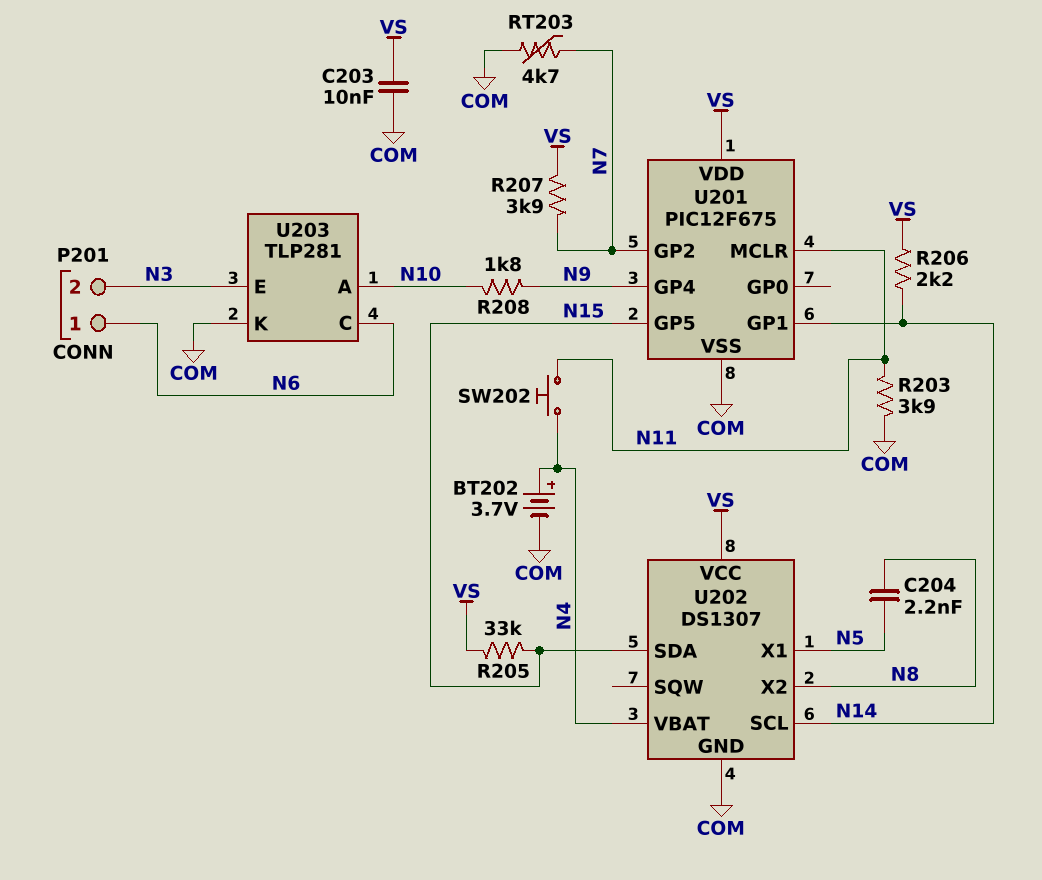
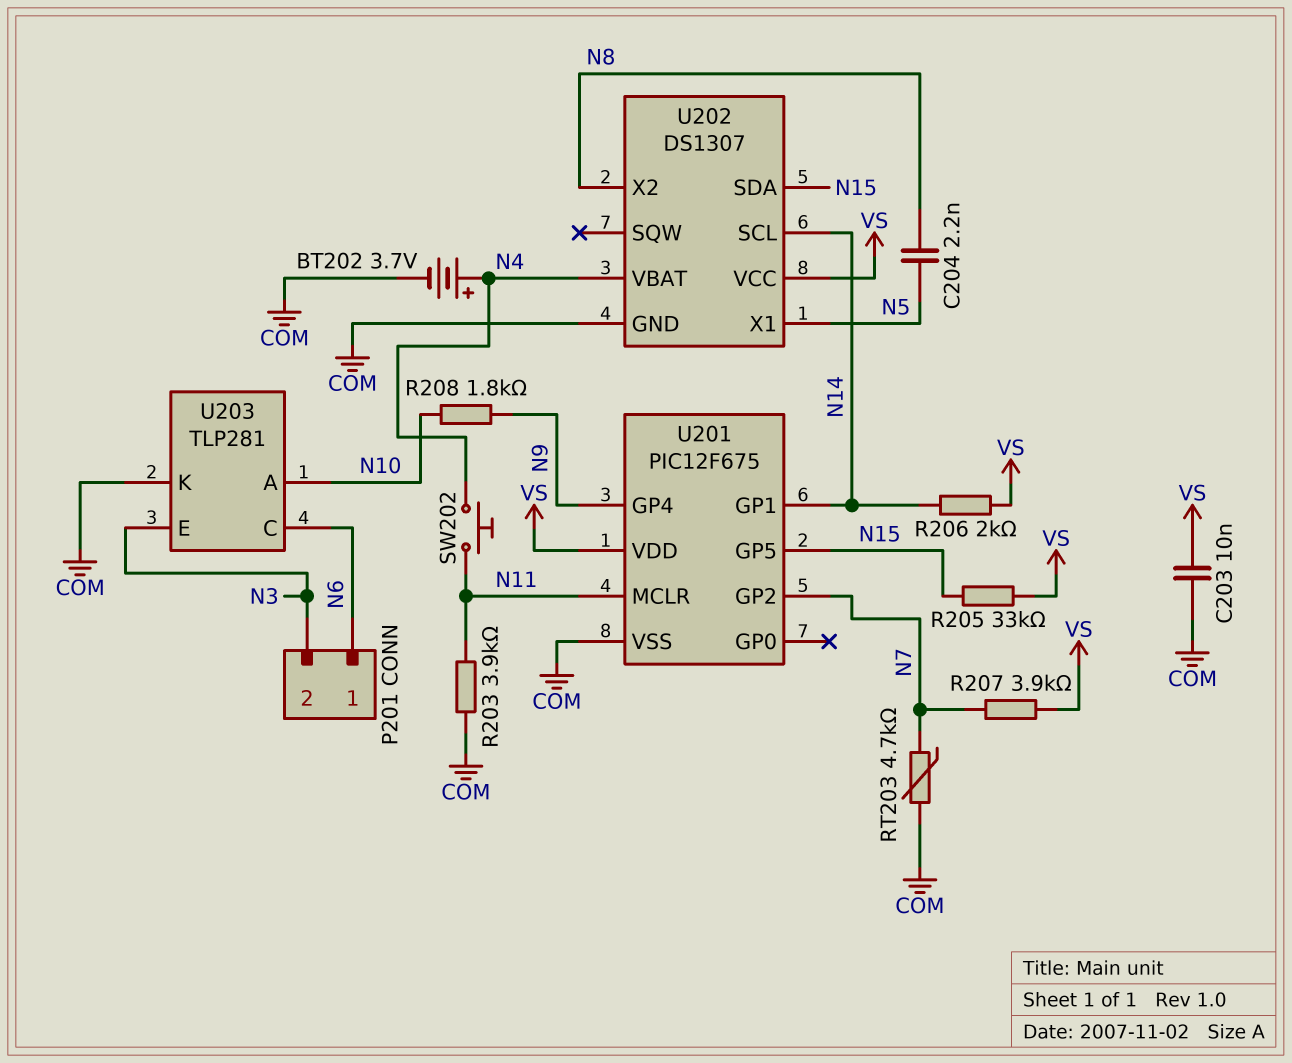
R206: 2.2k (N14, VS) -> 2k (N14, VS)

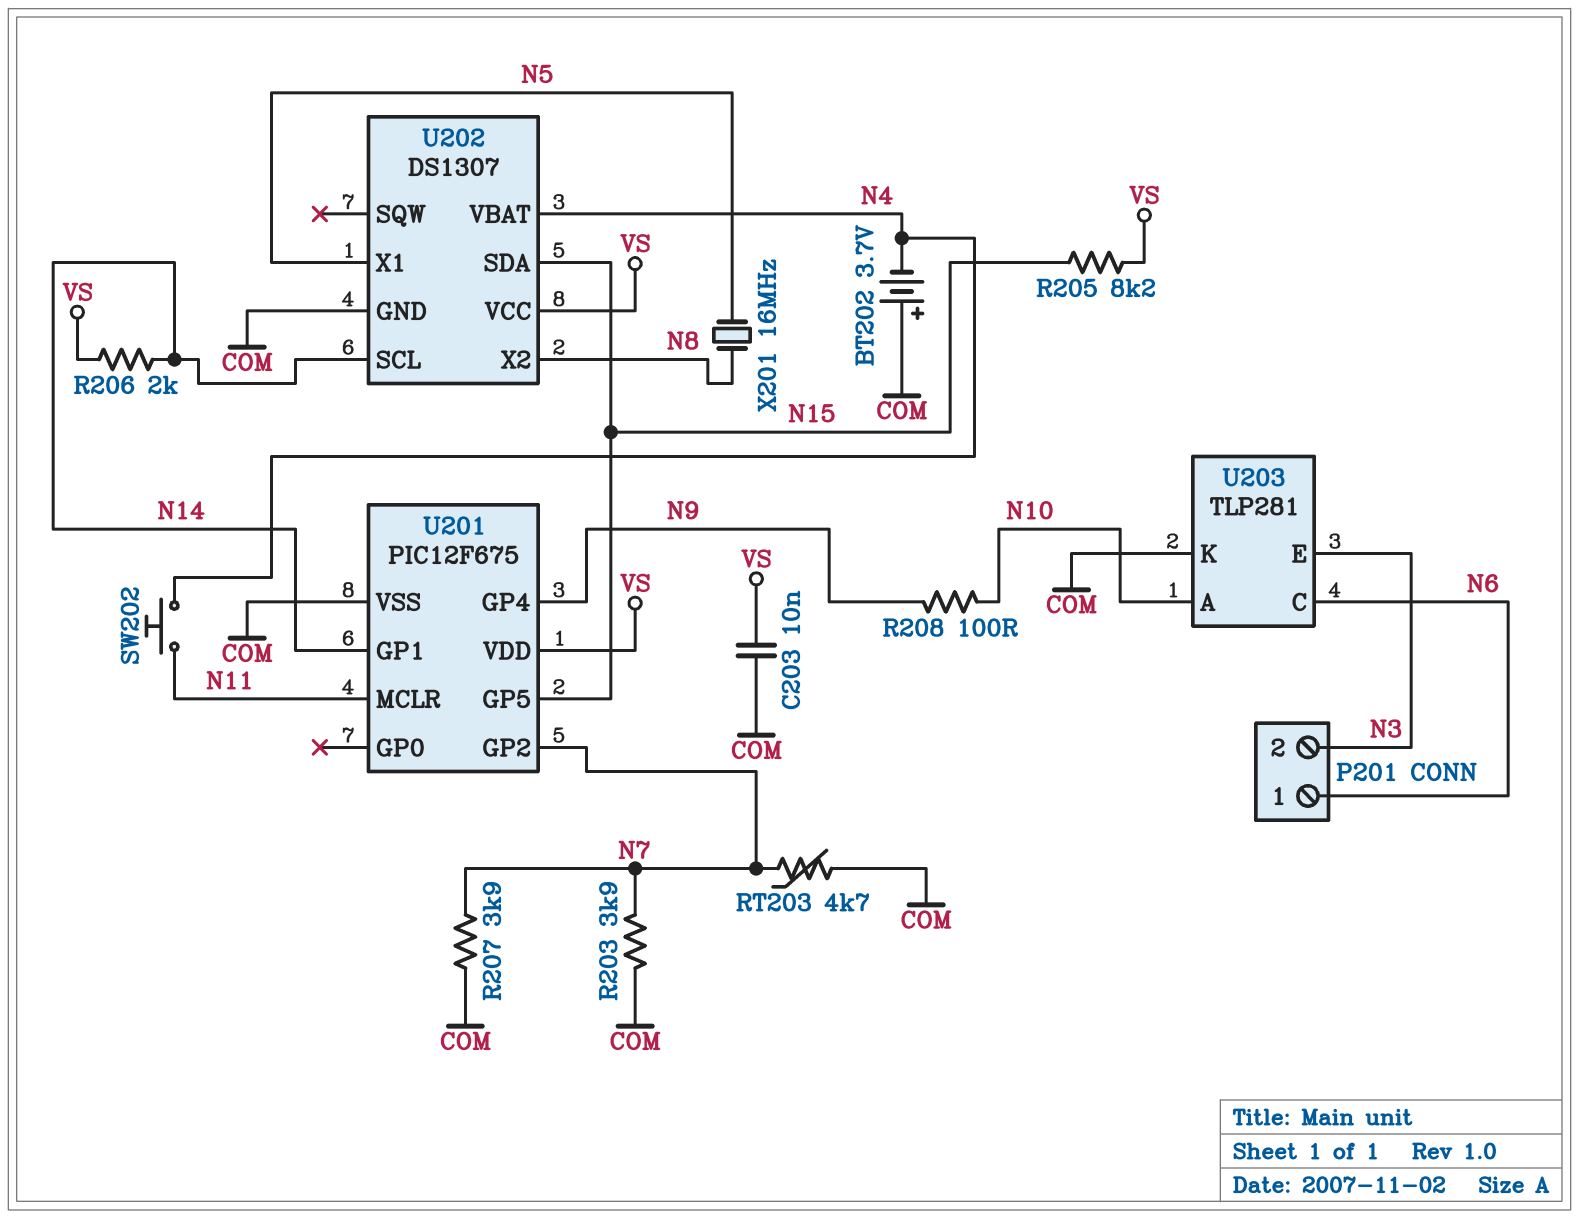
BT202: 3.7V (plus N4, minus COM) -> 3.7V (plus COM, minus N4)
C204: 2.2nF (N5, N8) -> none
R203: 3.9k (COM, N11) -> 3.9k (COM, N7)
R205: 33k (N15, VS) -> 8.2k (N15, VS)
R207: 3.9k (N7, VS) -> 3.9k (COM, N7)
R208: 1.8k (N9, N10) -> 100 (N9, N10)
X201: none -> 16MHz (N5, N8)

